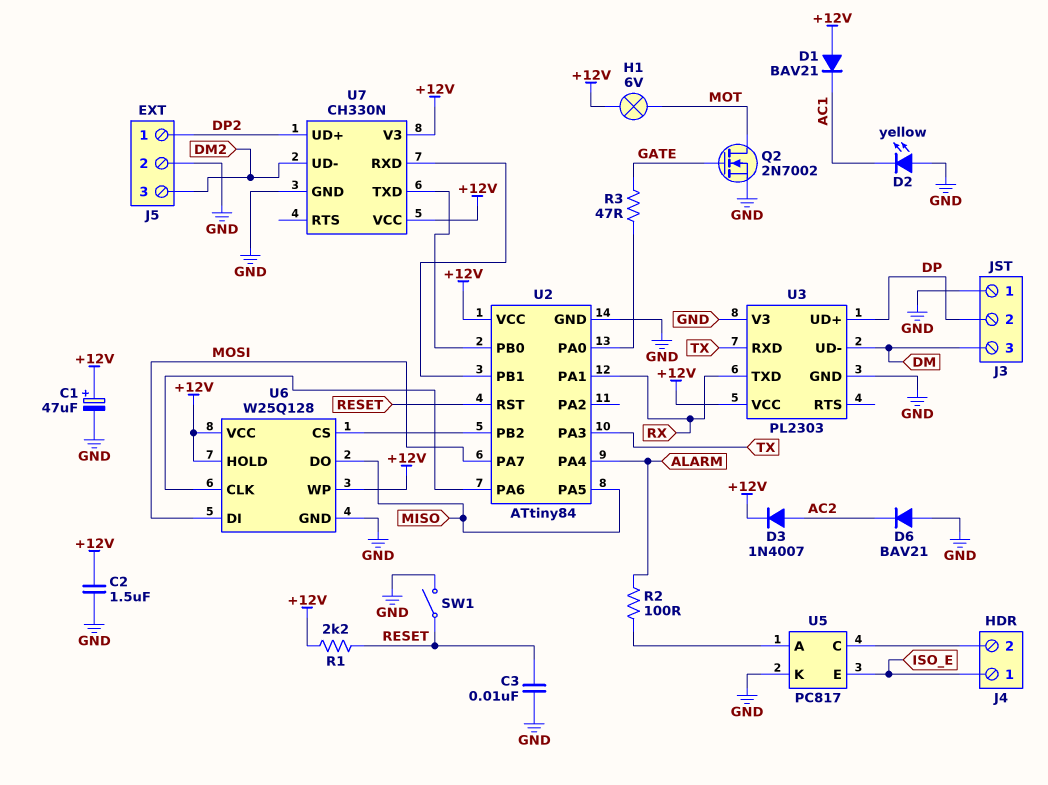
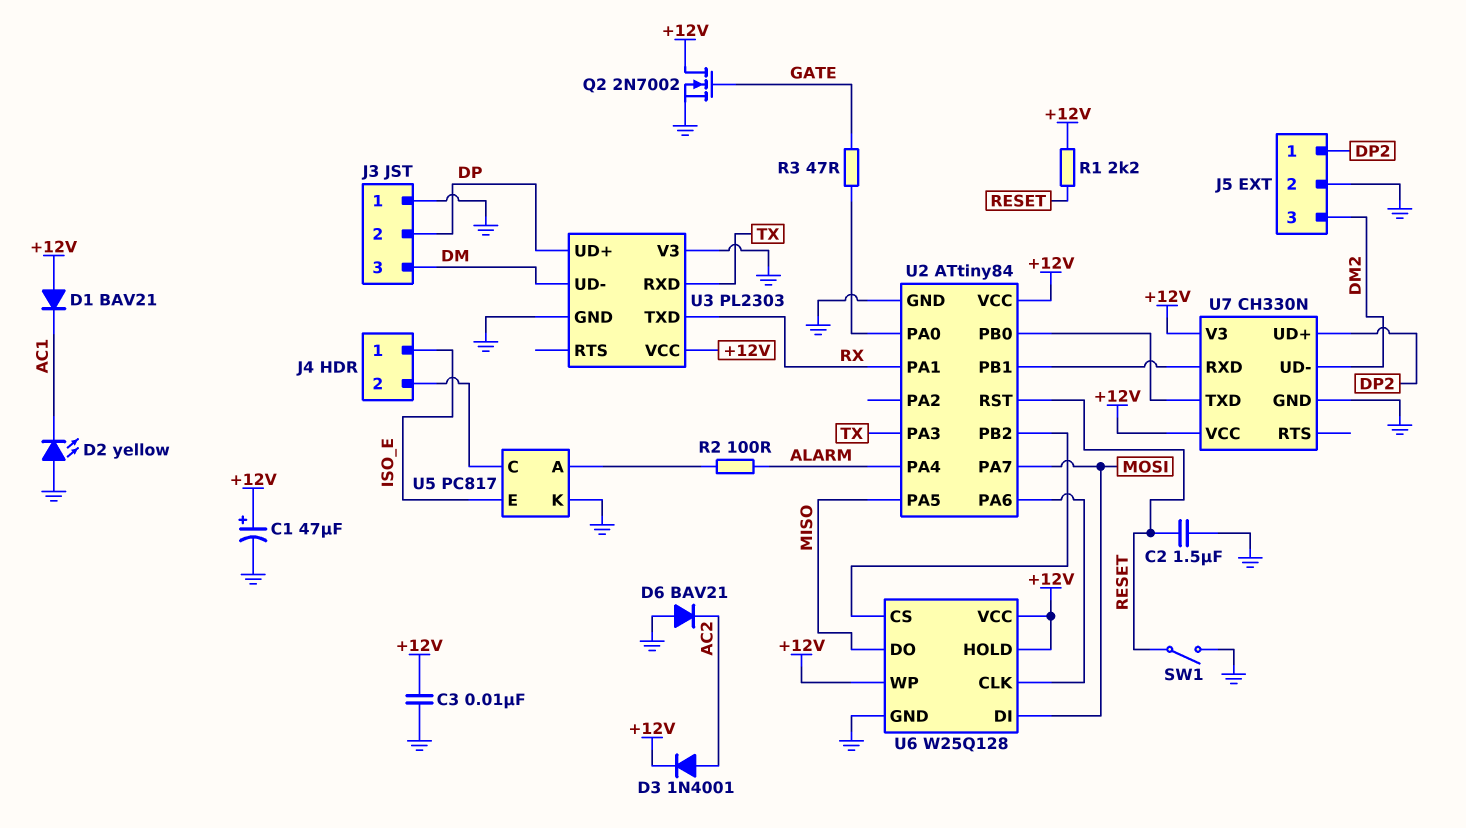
C2: 1.5uF (+12V, GND) -> 1.5uF (GND, RESET)
C3: 10nF (GND, RESET) -> 10nF (+12V, GND)
D3: diode 1N4007 (A AC2, K +12V) -> diode 1N4001 (A AC2, K +12V)
H1: lamp 6V (+12V, MOT) -> none
Q2: NMOS 2N7002 (G GATE, D MOT, S GND) -> NMOS 2N7002 (G GATE, D +12V, S GND)

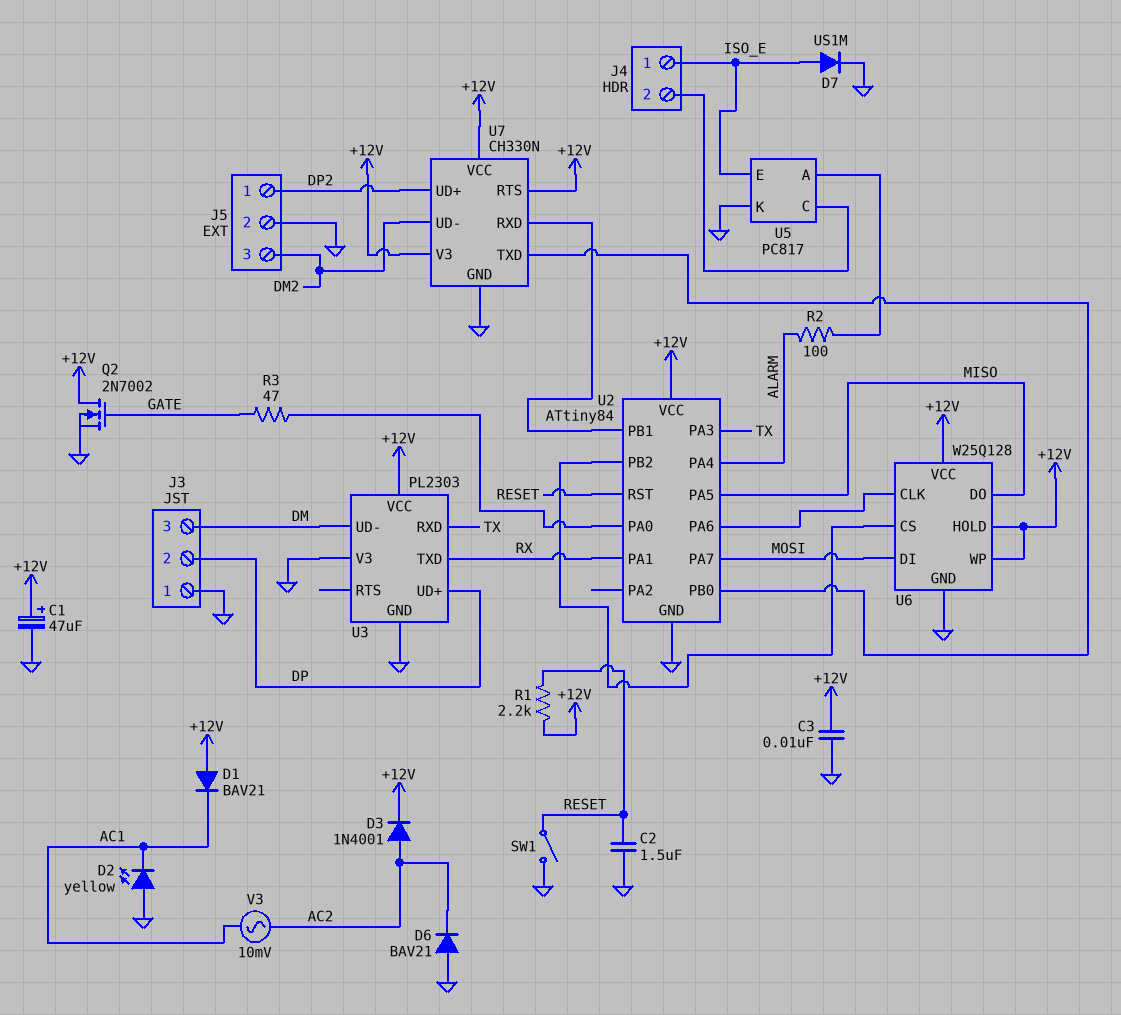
D7: none -> diode US1M (A ISO_E, K GND)
U7 pin RTS: none -> +12V
V3: none -> AC 10mV (AC1, AC2)

